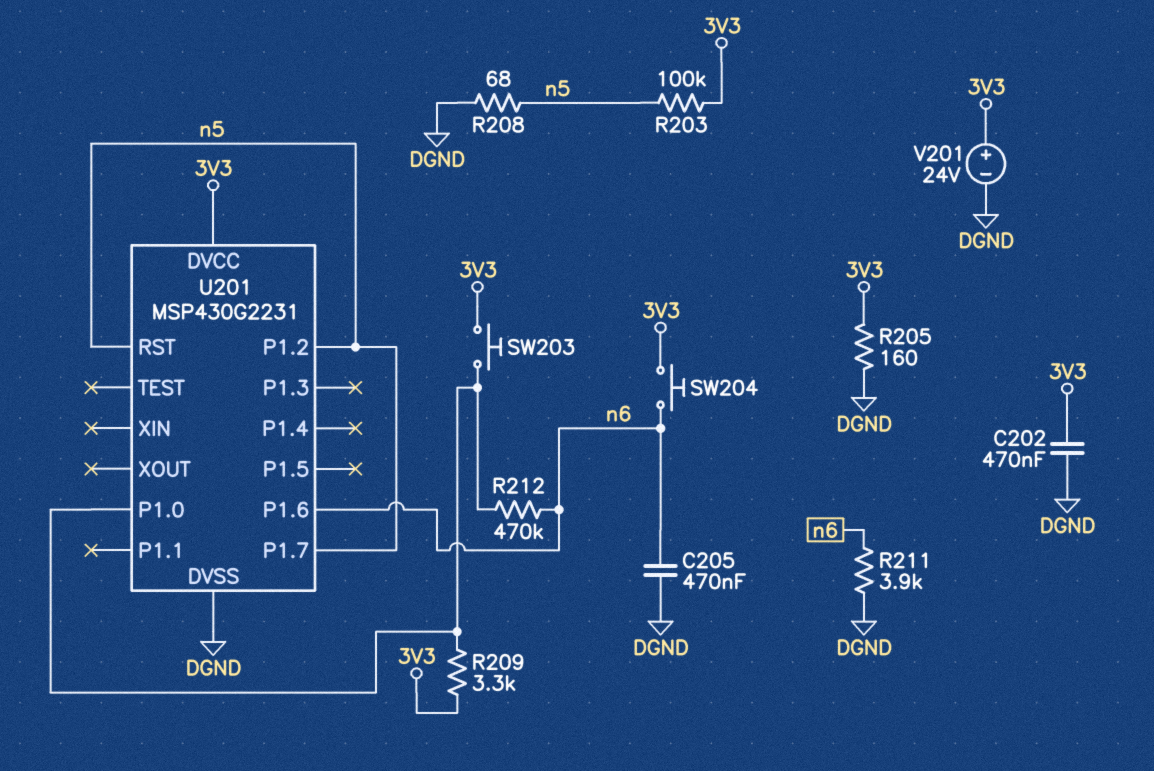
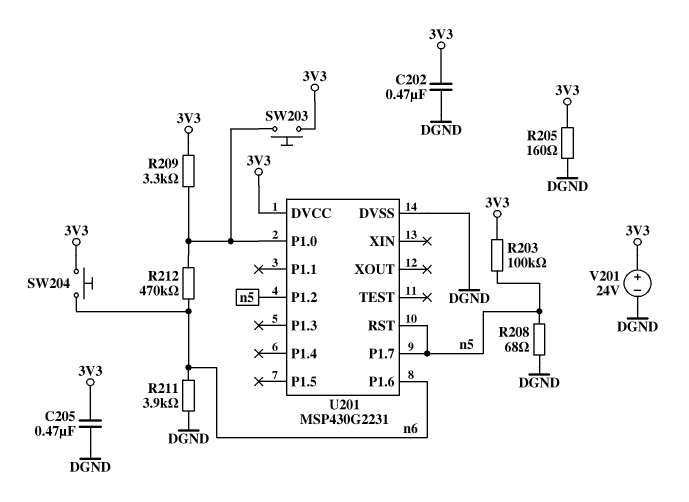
C205: 470nF (DGND, n6) -> 470nF (3V3, DGND)

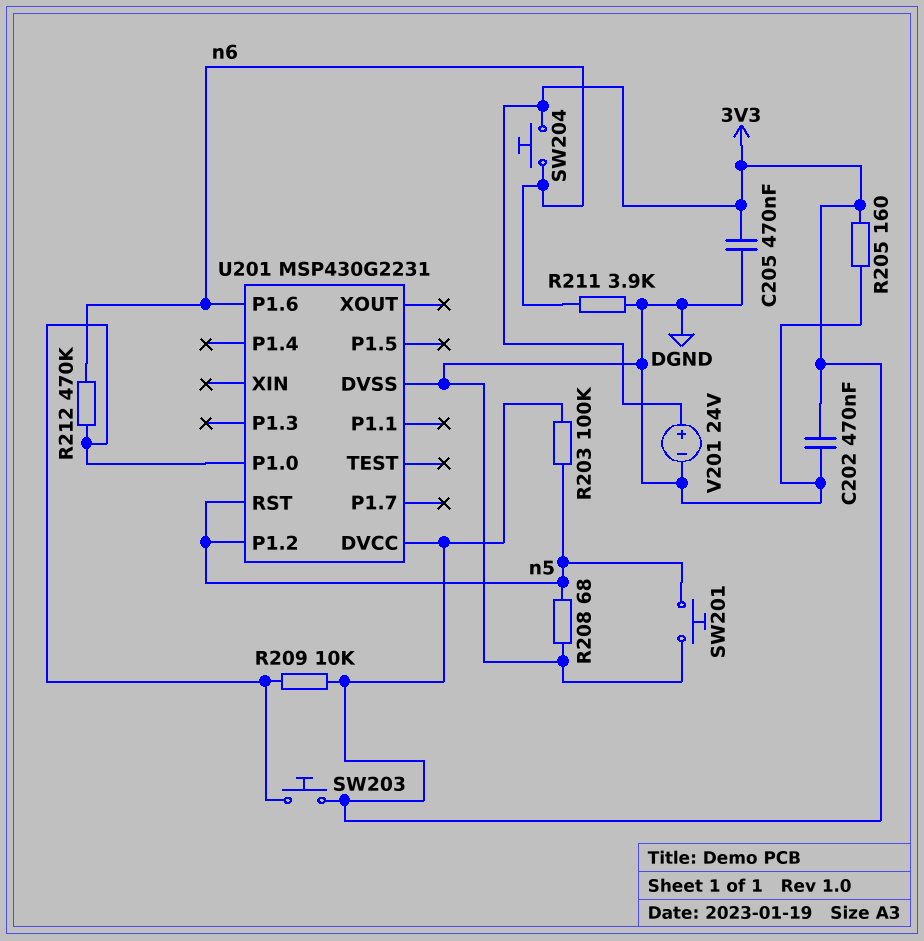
R209: 3.3k (3V3, U201/P1.0) -> 10k (3V3, U201/P1.0)
SW201: none -> button (DGND, n5)
U201 pin P1.7: n5 -> none

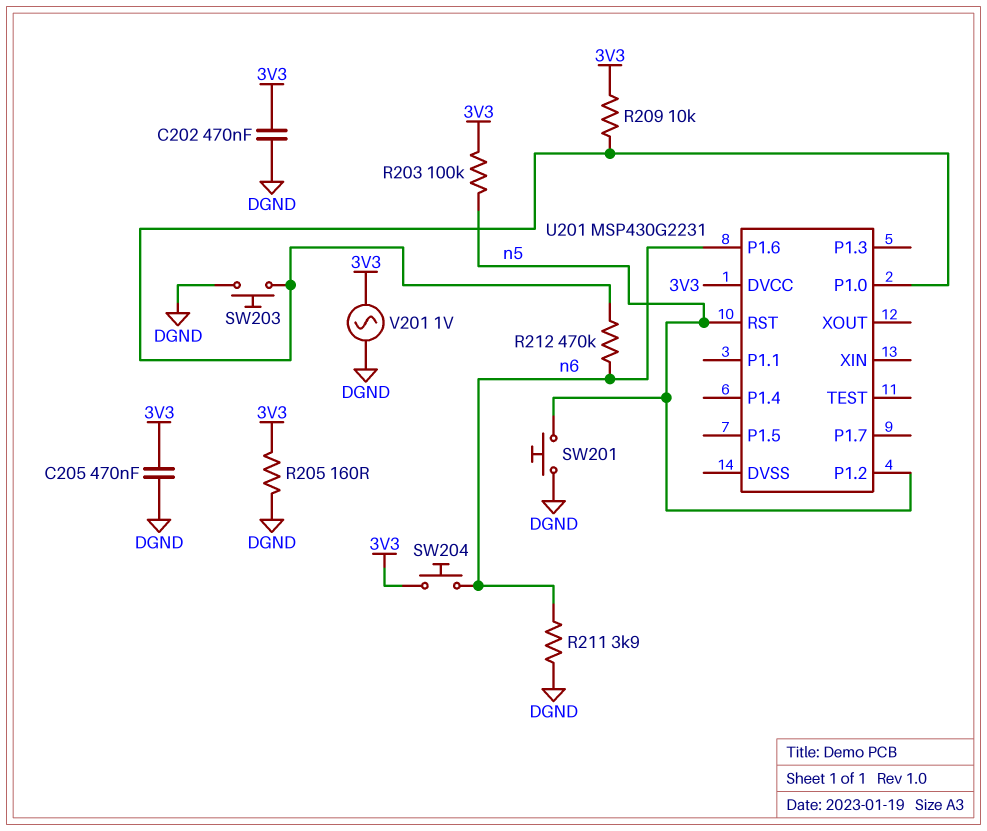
R208: 68 (DGND, n5) -> none
SW203: button (3V3, U201/P1.0) -> button (DGND, U201/P1.0)
U201 pin DVSS: DGND -> none
V201: 24V (plus 3V3, minus DGND) -> AC 1V (3V3, DGND)

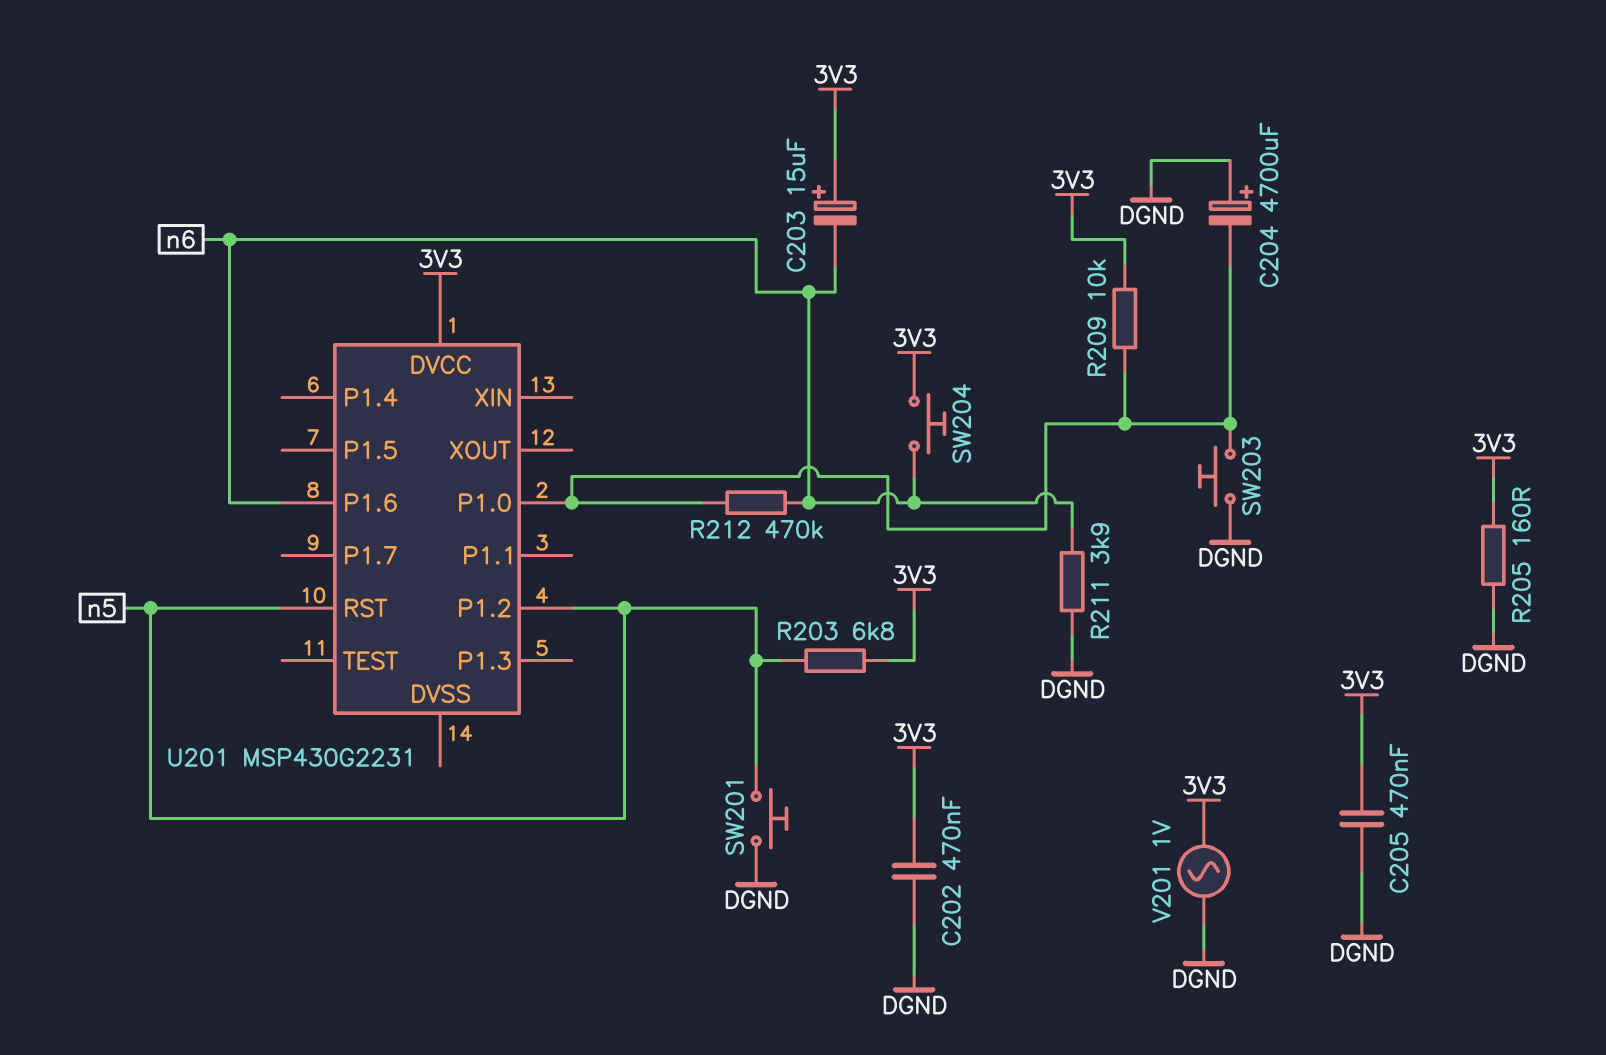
C203: none -> 15uF (plus 3V3, minus n6)
C204: none -> 4700uF (plus DGND, minus U201/P1.0)
R203: 100k (3V3, n5) -> 6.8k (3V3, n5)

